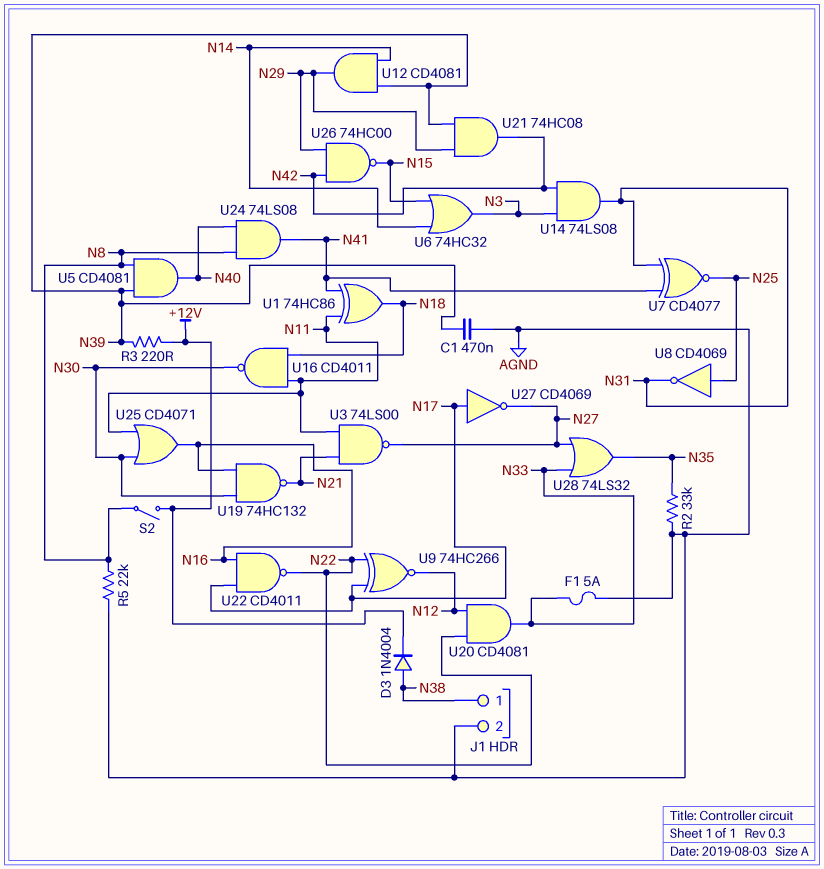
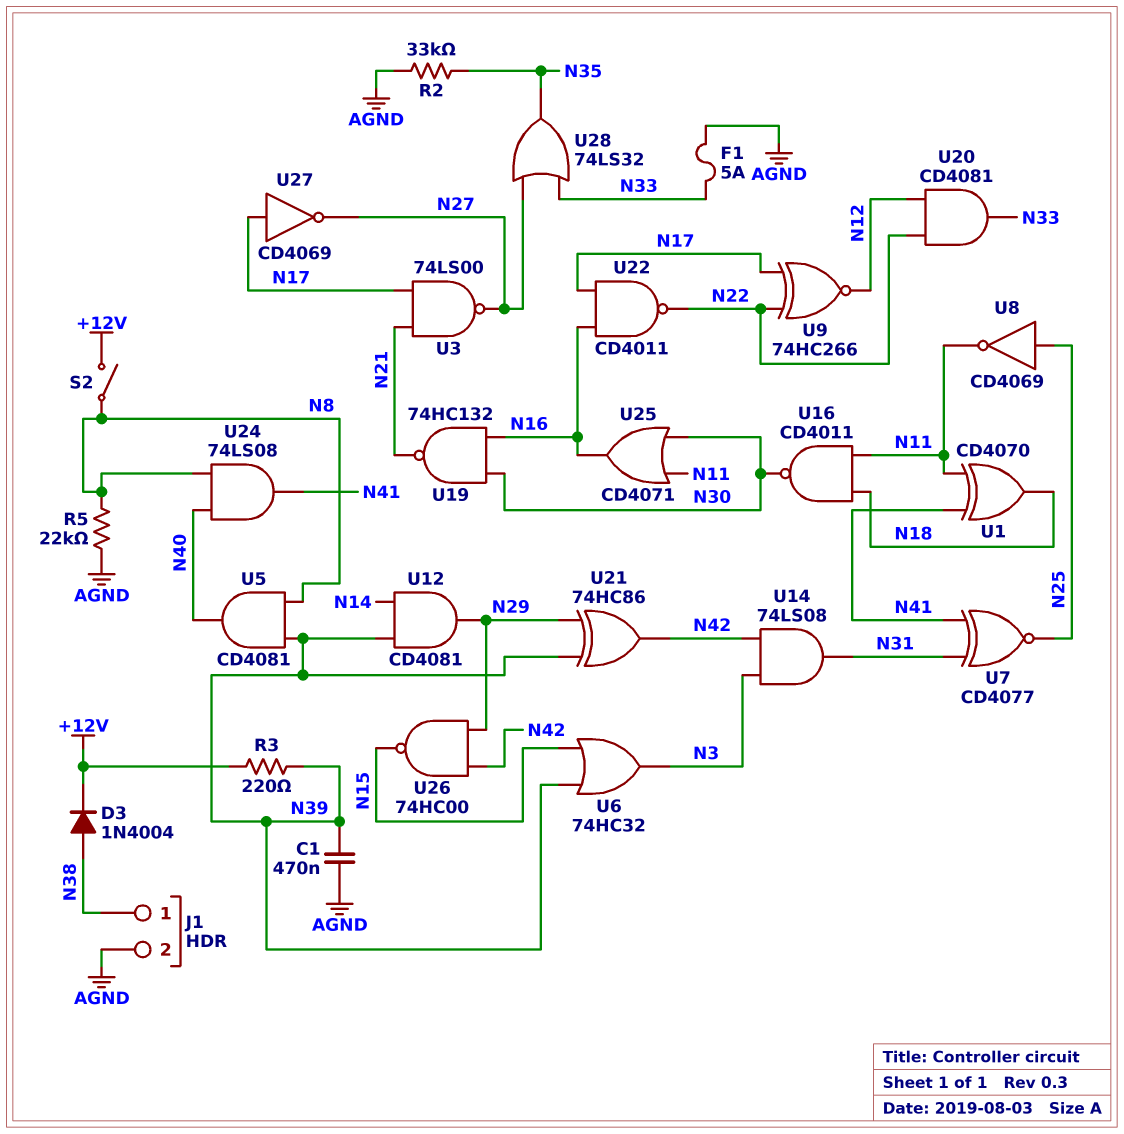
U1: XOR 74HC86 (in N11, in N41, out N18) -> XOR CD4070 (in N11, in N41, out N18)
U3: NAND 74LS00 (in N11, in N21, out N27) -> NAND 74LS00 (in N17, in N21, out N27)
U6: OR 74HC32 (in N14, in N15, out N3) -> OR 74HC32 (in N15, in N39, out N3)
U8: NOT CD4069 (in N25, out N31) -> NOT CD4069 (in N25, out N11)
U21: AND 74HC08 (in N29, in N39, out N42) -> XOR 74HC86 (in N29, in N39, out N42)

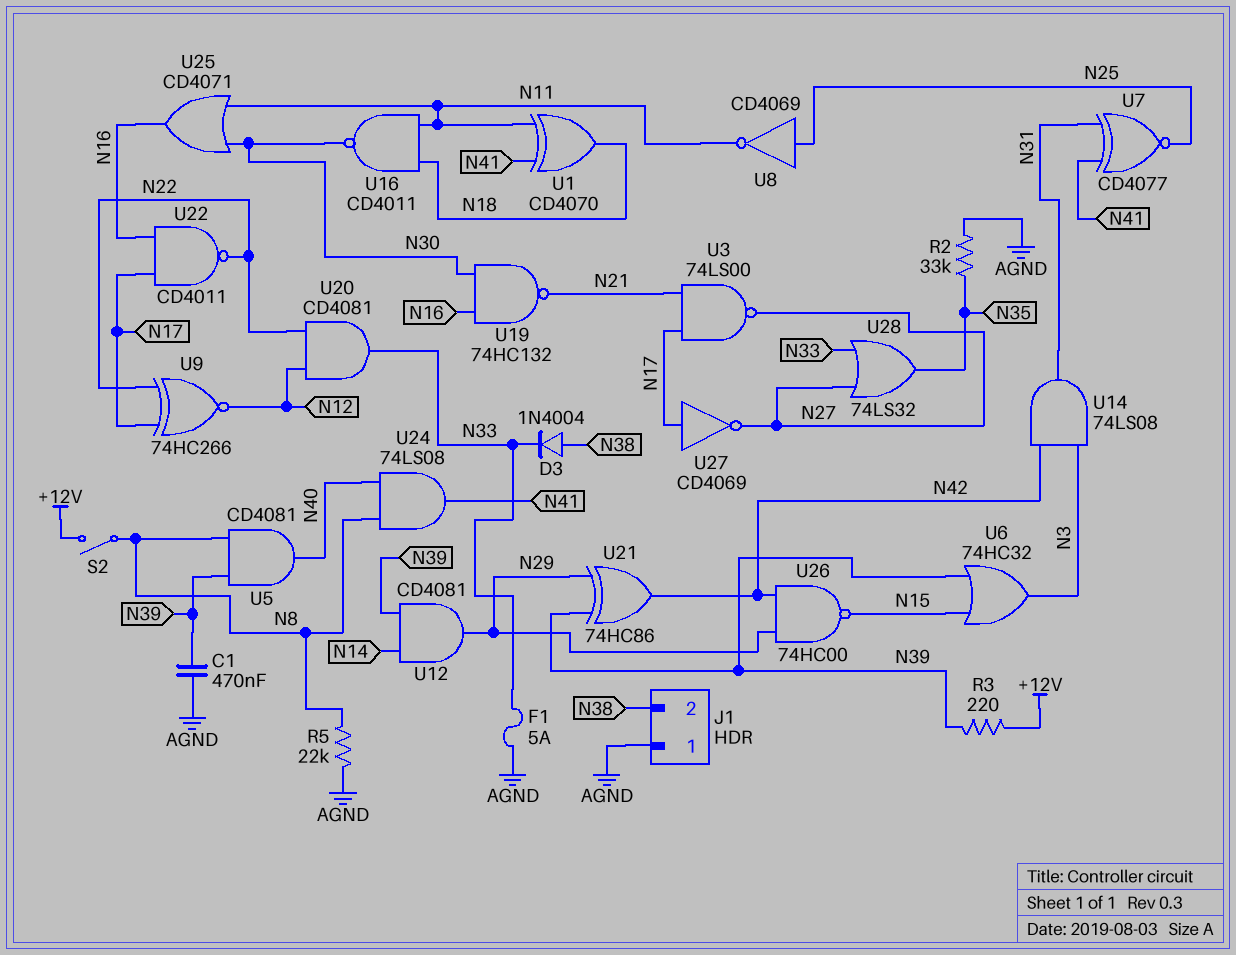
D3: diode 1N4004 (A N38, K +12V) -> diode 1N4004 (A N38, K N33)
J1 pin 1: N38 -> AGND
J1 pin 2: AGND -> N38

